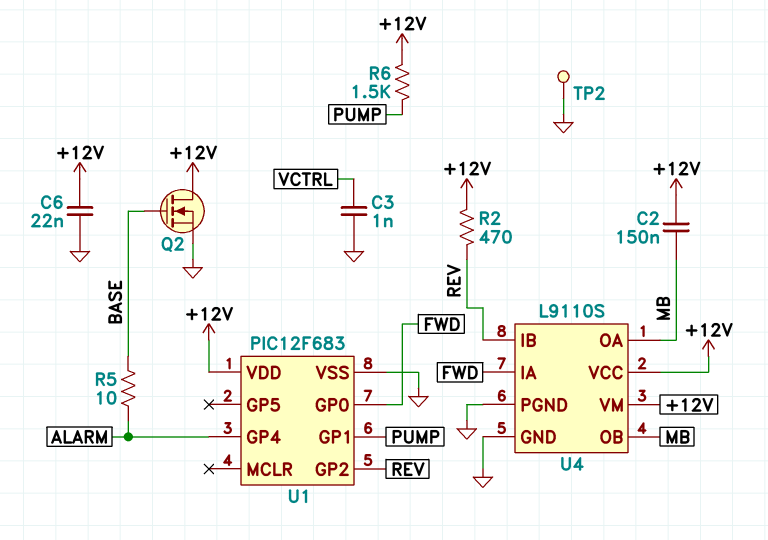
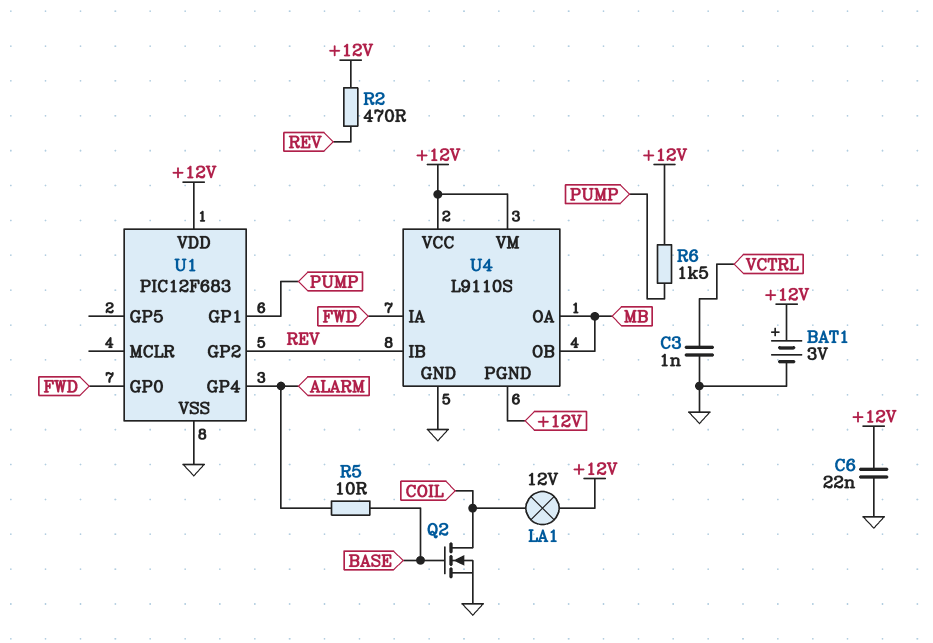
BAT1: none -> 3V (plus +12V, minus GND)
C2: 150nF (+12V, MB) -> none
LA1: none -> lamp 12V (+12V, COIL)
Q2: NMOS (G BASE, D +12V, S GND) -> NMOS (G BASE, D COIL, S GND)
TP2: test point (GND) -> none
U4 pin PGND: GND -> +12V

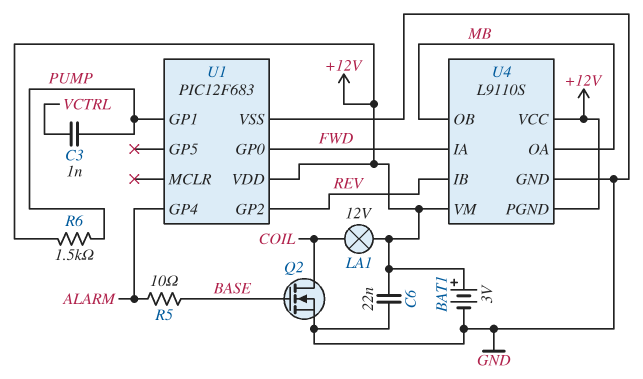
C3: 1nF (GND, VCTRL) -> 1nF (PUMP, VCTRL)
R2: 470 (+12V, REV) -> none

